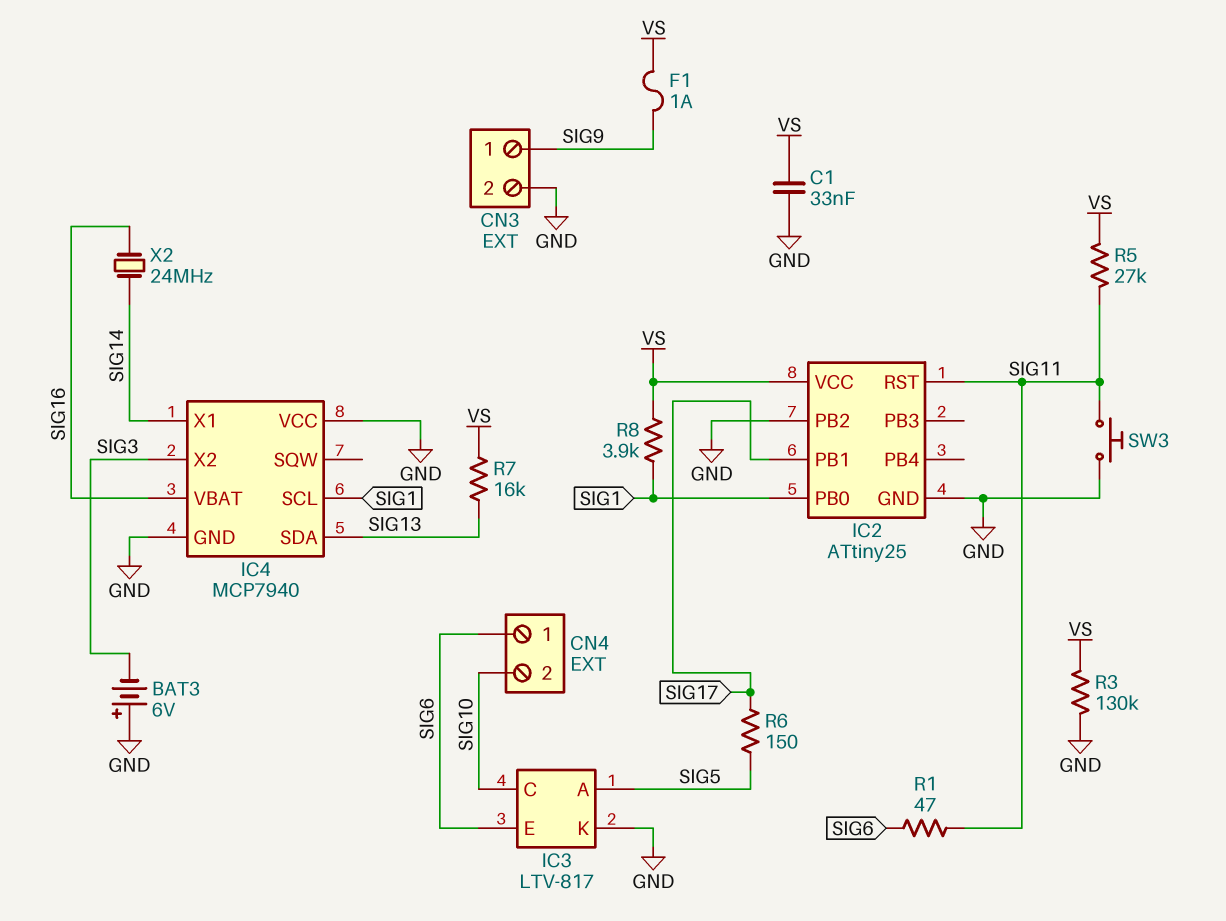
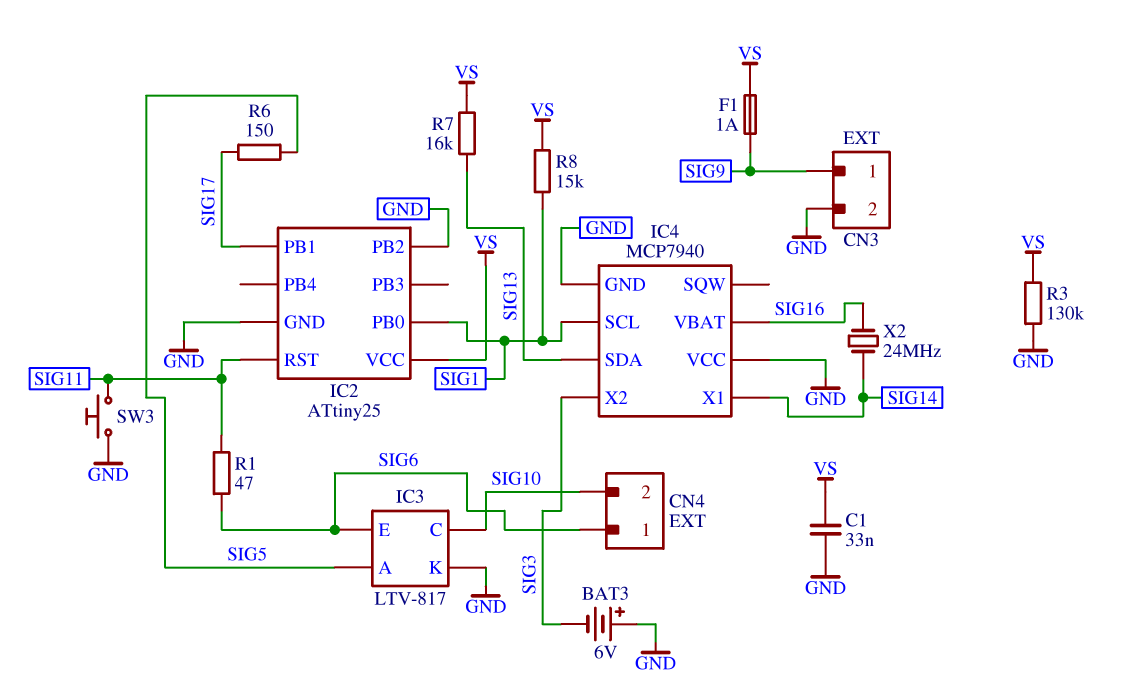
R5: 27k (SIG11, VS) -> none
R8: 3.9k (SIG1, VS) -> 15k (SIG1, VS)

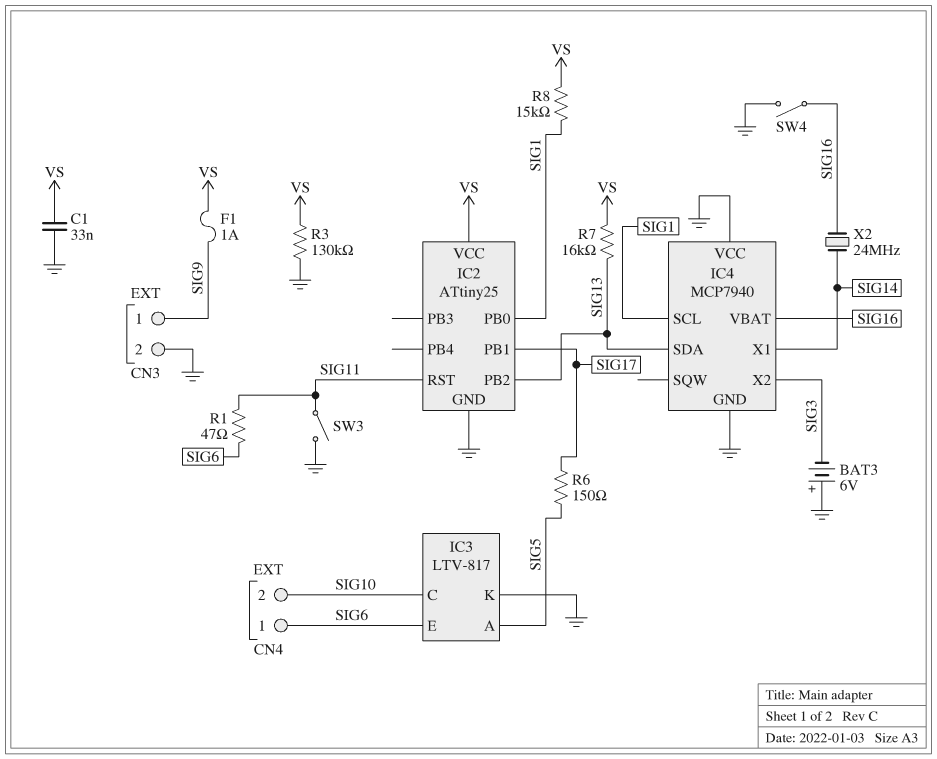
IC2 pin PB2: GND -> SIG13
SW3: button (GND, SIG11) -> switch (GND, SIG11)
SW4: none -> switch (GND, SIG16)

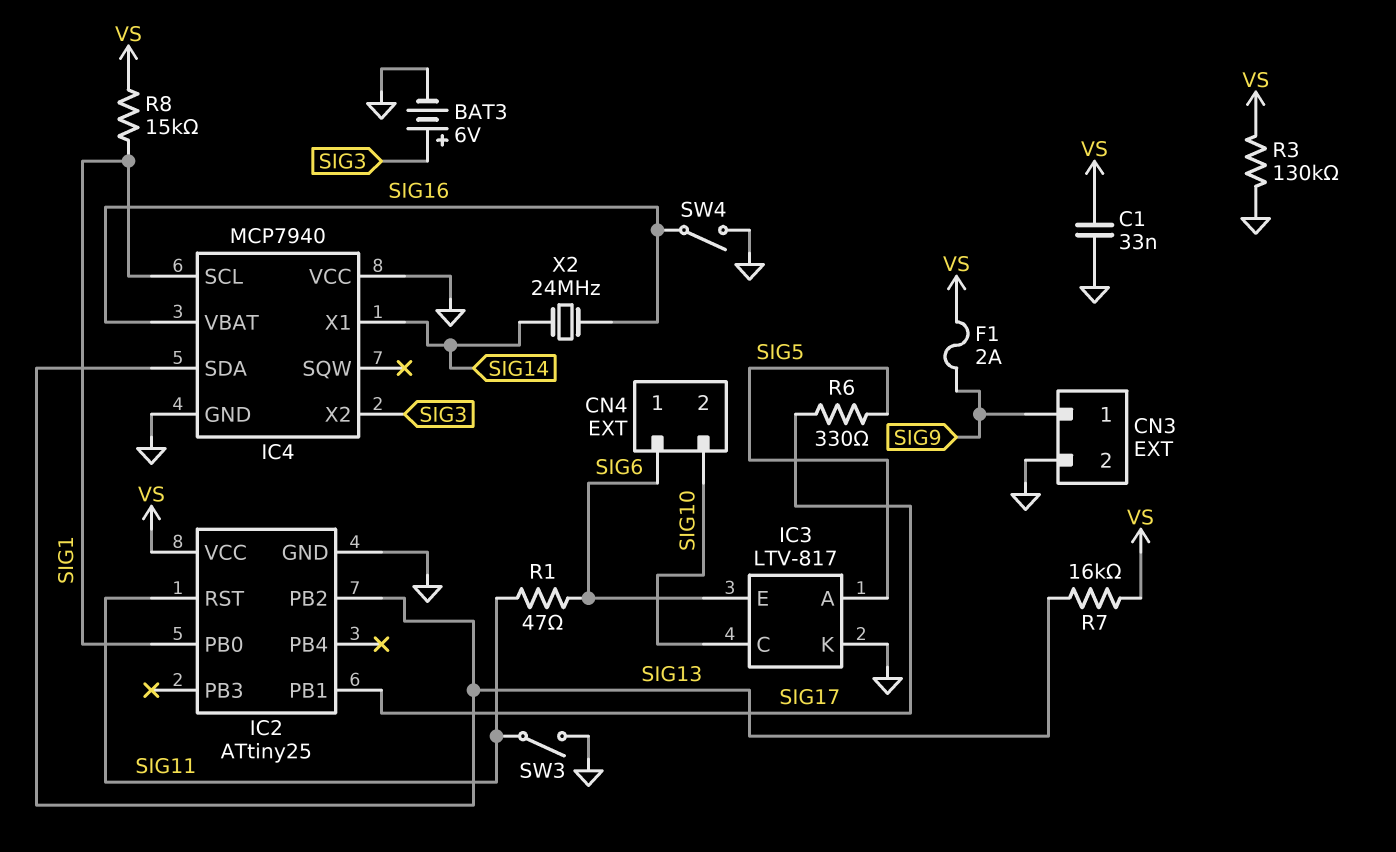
BAT3: 6V (plus GND, minus SIG3) -> 6V (plus SIG3, minus GND)
F1: 1A (SIG9, VS) -> 2A (SIG9, VS)
R6: 150 (SIG5, SIG17) -> 330 (SIG5, SIG17)

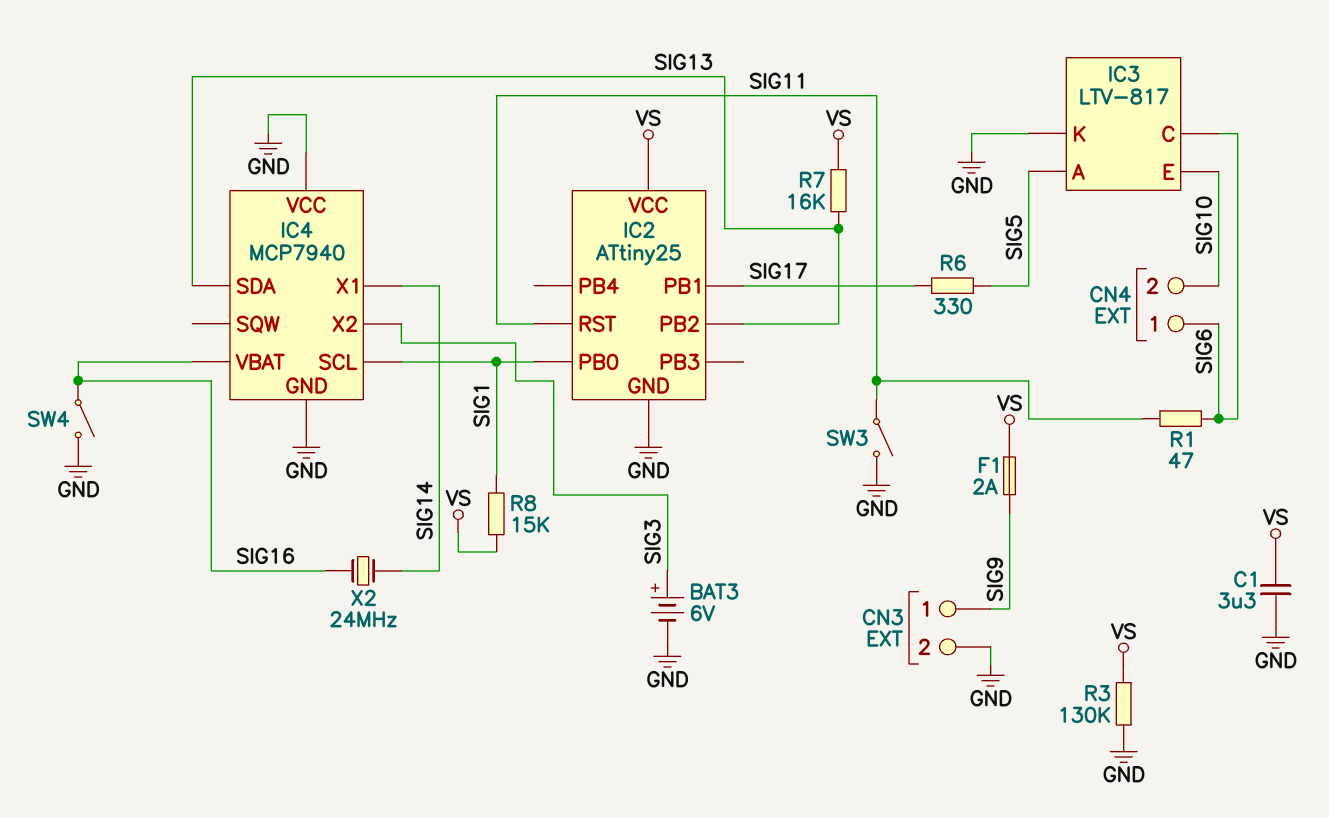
C1: 33nF (GND, VS) -> 3.3uF (GND, VS)
IC3 pin C: SIG10 -> SIG6
IC3 pin E: SIG6 -> SIG10

